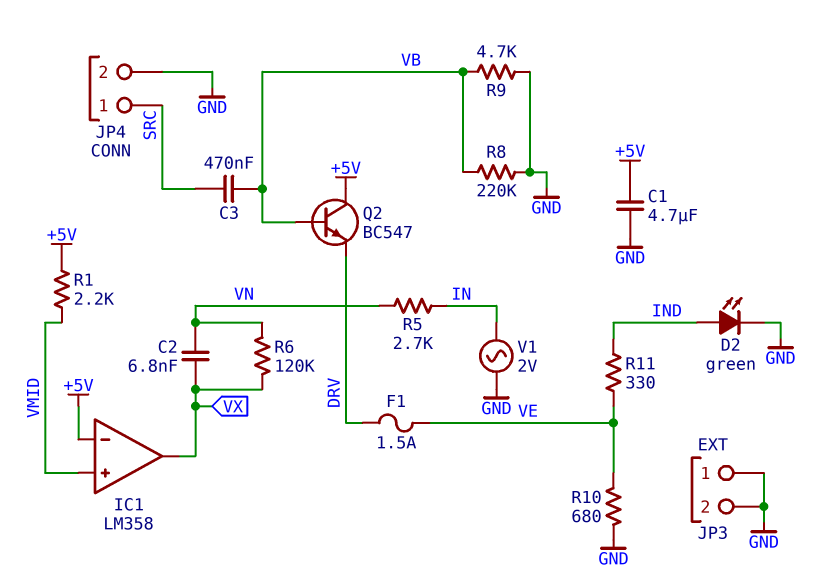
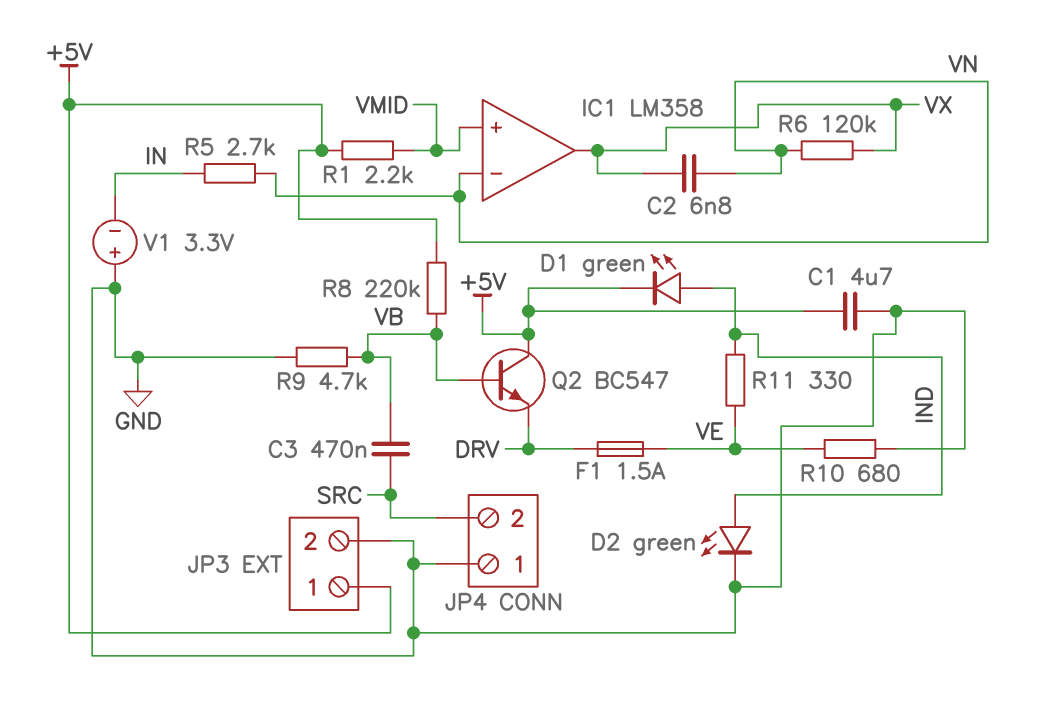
D1: none -> LED green (A IND, K +5V)
IC1 pin in-: +5V -> VN
JP3 pin 1: GND -> +5V
JP4 pin 1: SRC -> GND
JP4 pin 2: GND -> SRC
R8: 220k (GND, VB) -> 220k (+5V, VB)
V1: AC 2V (GND, IN) -> 3.3V (plus GND, minus IN)

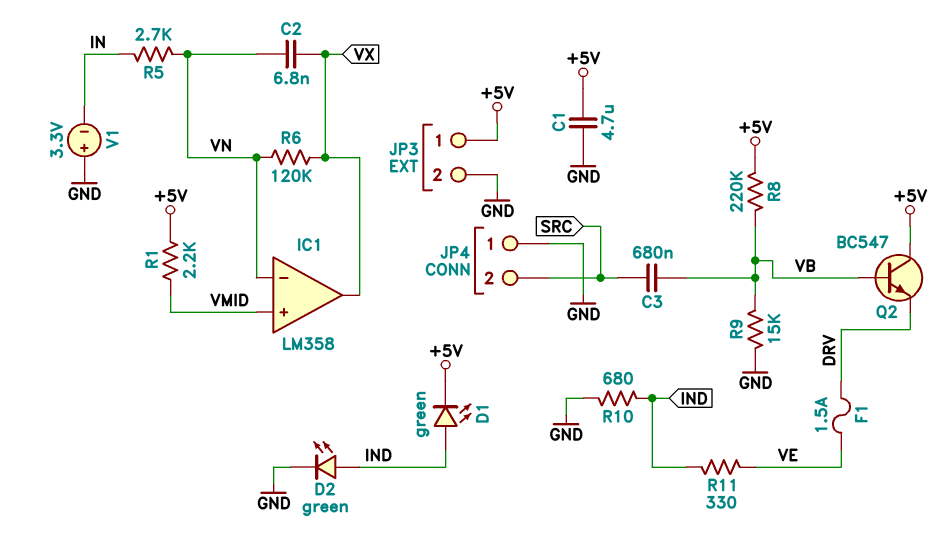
C3: 470nF (SRC, VB) -> 680nF (SRC, VB)
R9: 4.7k (GND, VB) -> 15k (GND, VB)
R10: 680 (GND, VE) -> 680 (GND, IND)

